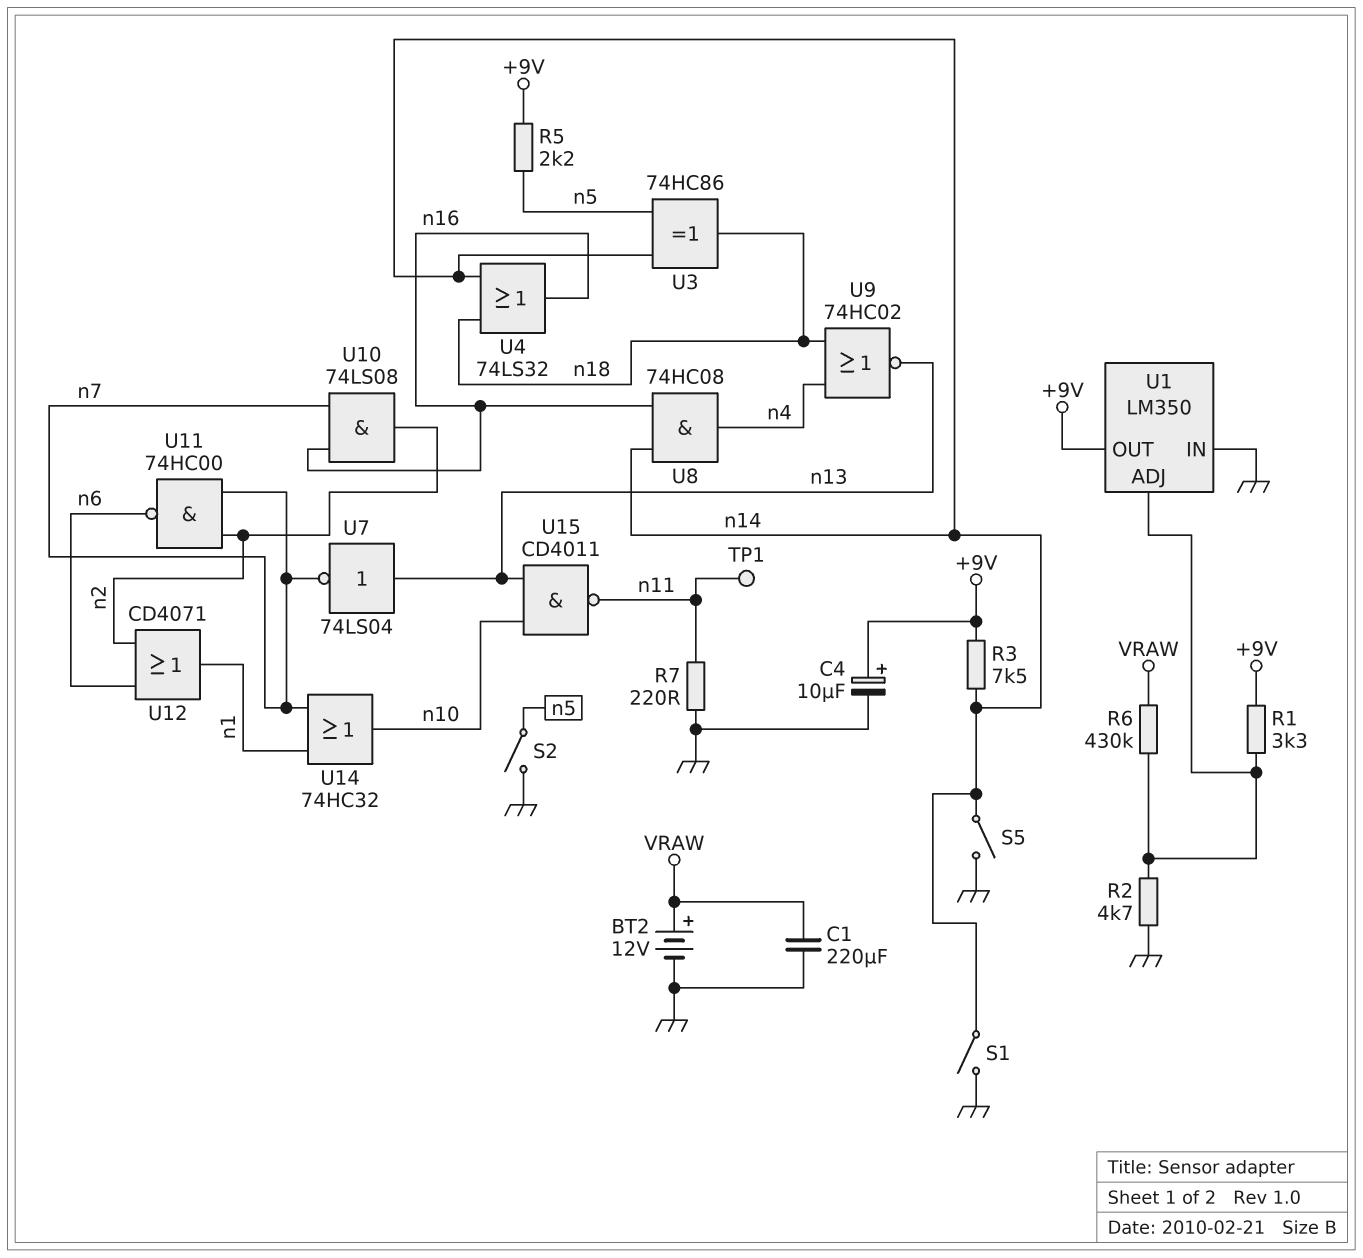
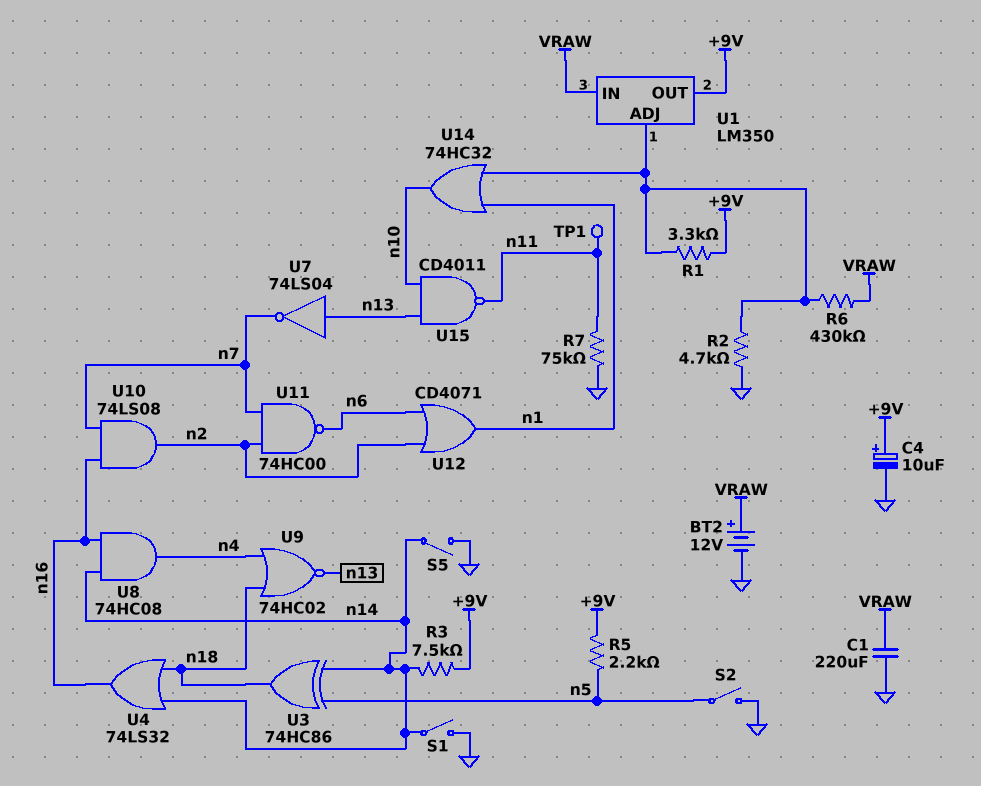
R7: 220 (GND, n11) -> 75k (GND, n11)
U1 pin IN: GND -> VRAW
U14: OR 74HC32 (in n1, in n7, out n10) -> OR 74HC32 (in U1/ADJ, in n1, out n10)

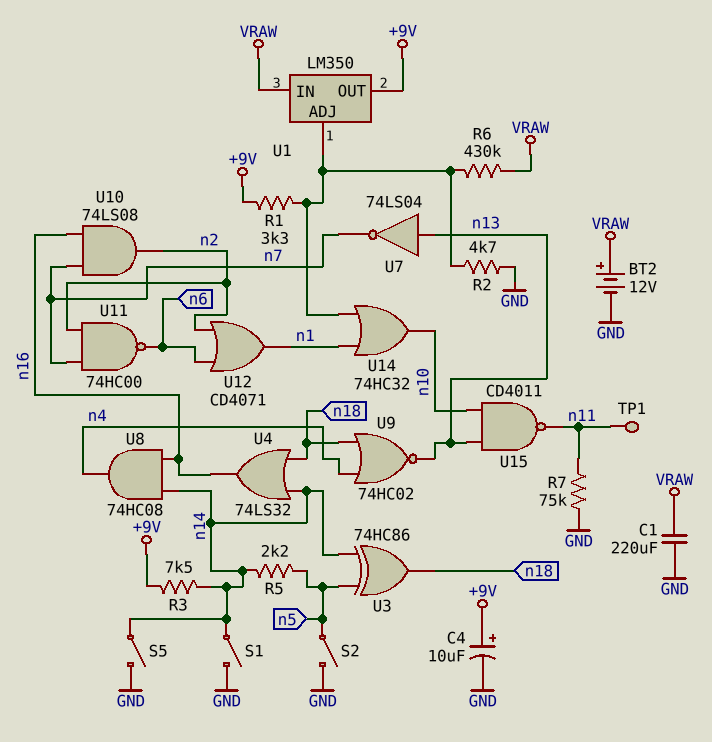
R5: 2.2k (+9V, n5) -> 2.2k (n5, n14)

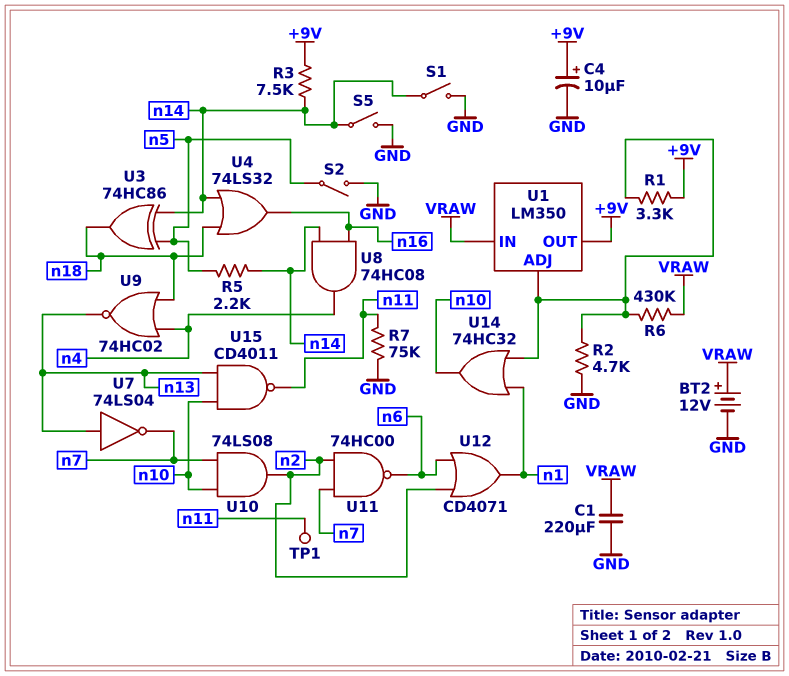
U10: AND 74LS08 (in n7, in n16, out n2) -> AND 74LS08 (in n7, in n10, out n2)

